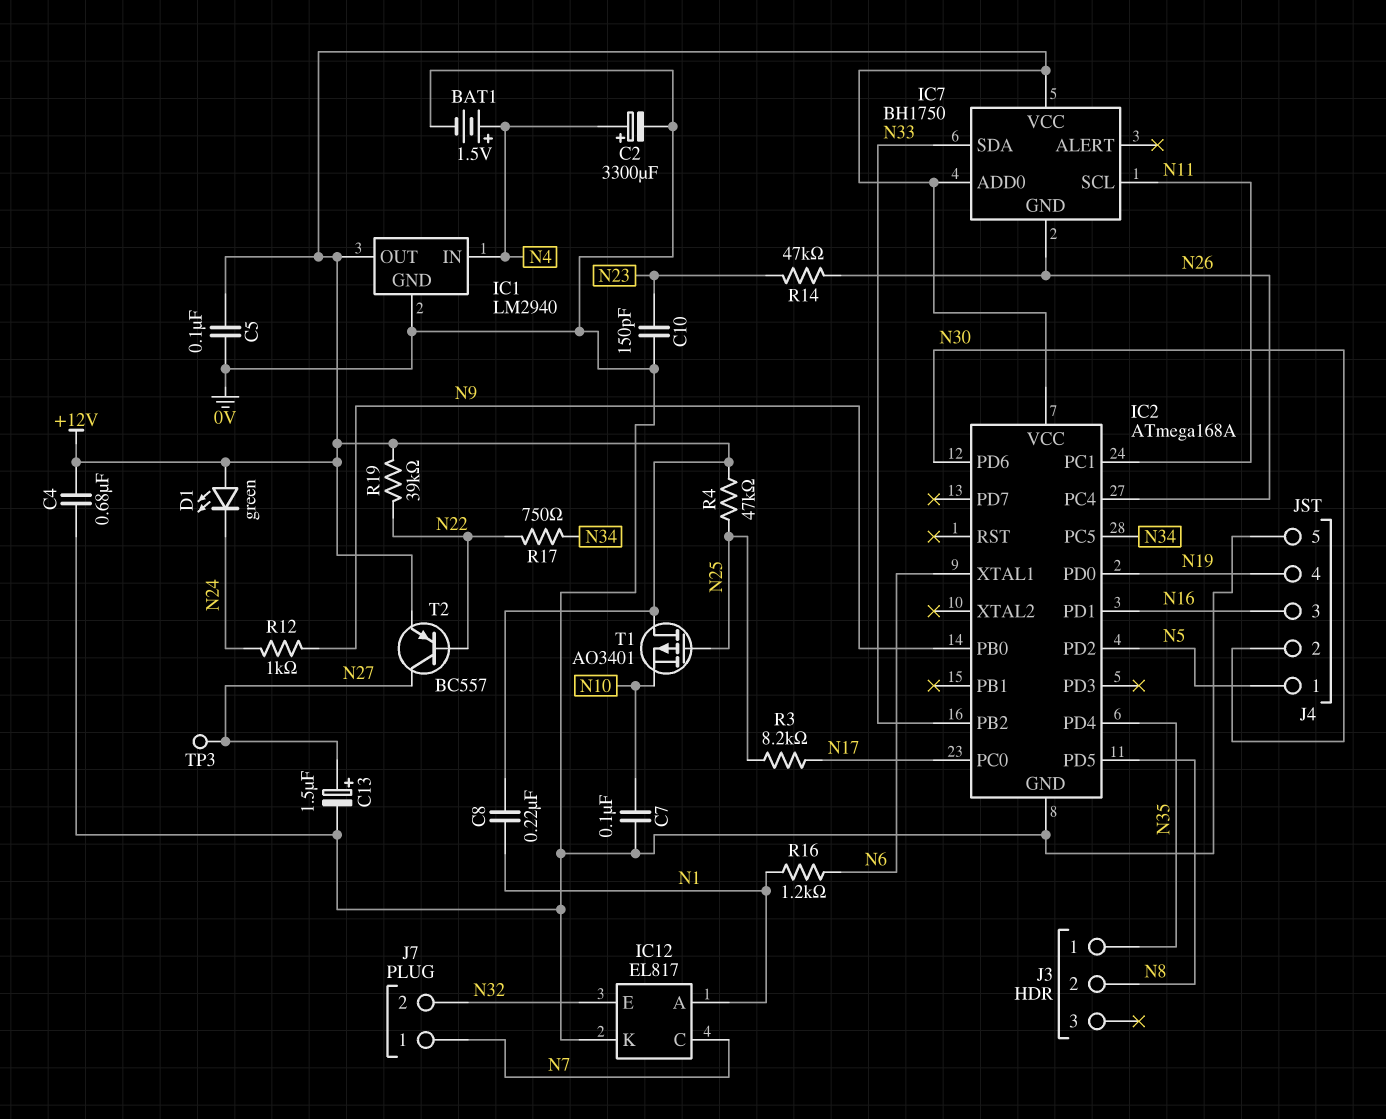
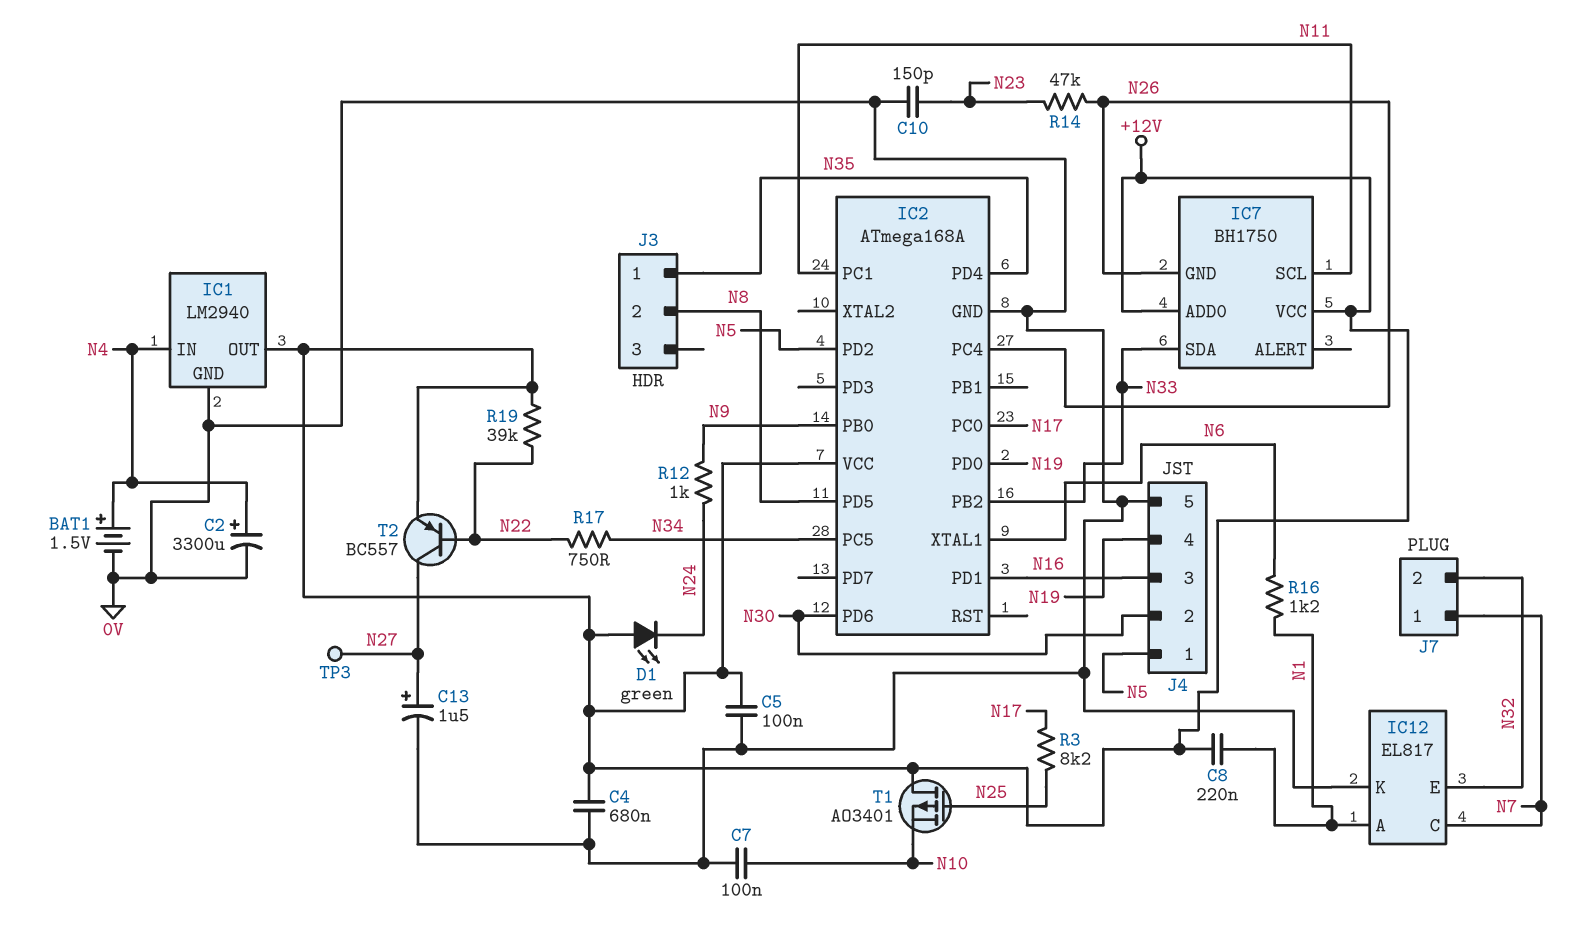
R4: 47k (+12V, N25) -> none

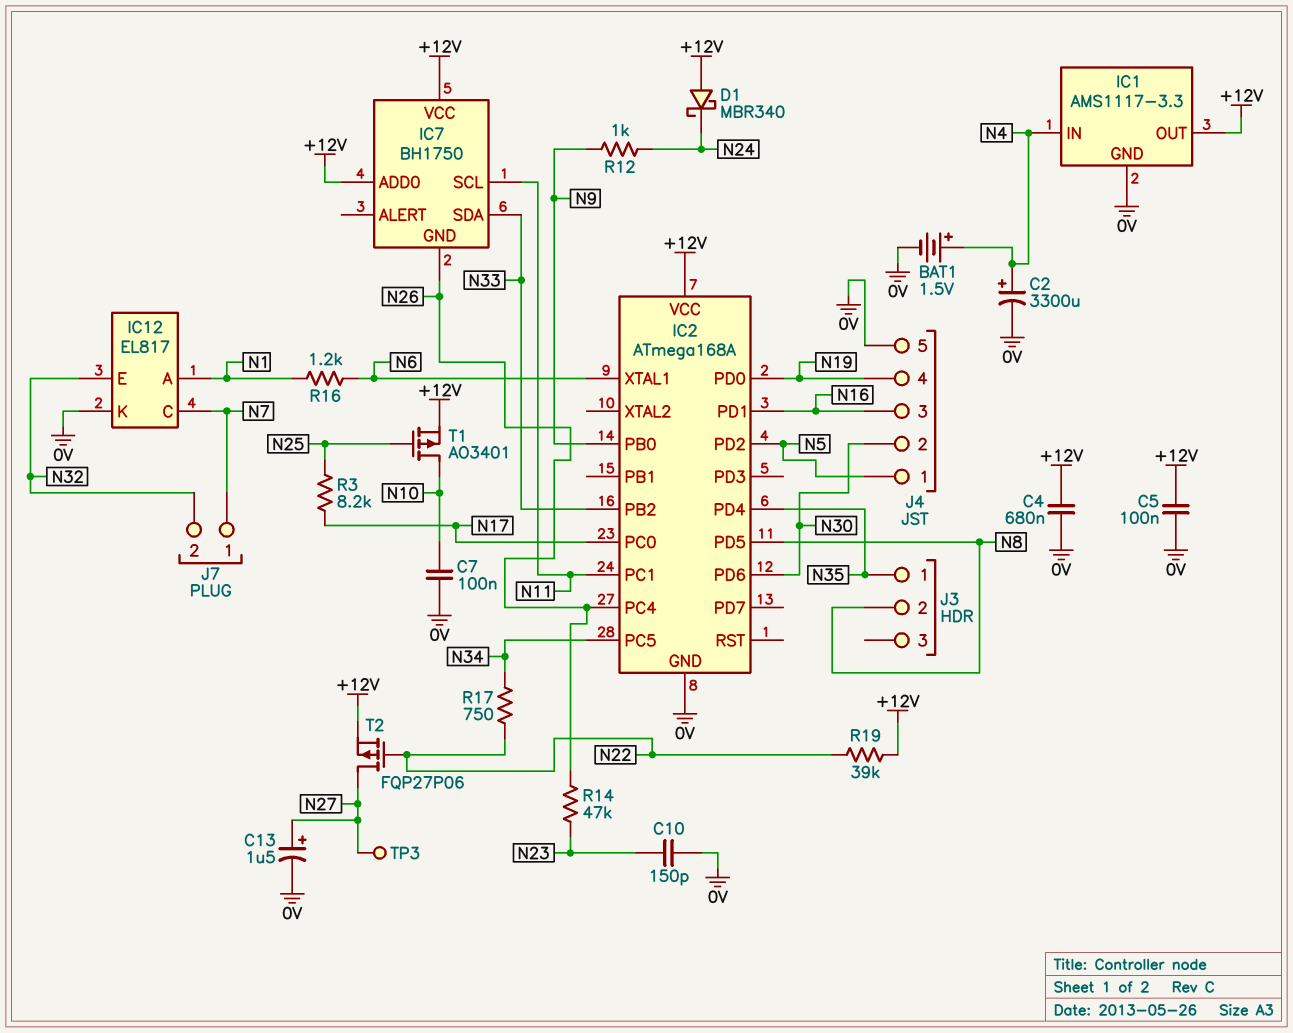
C8: 220nF (+12V, N1) -> none
D1: LED green (A +12V, K N24) -> schottky MBR340 (A +12V, K N24)
IC1: LM2940 -> AMS1117-3.3
T1: PMOS AO3401 (G N25, D +12V, S N10) -> PMOS AO3401 (G N25, D N10, S +12V)
T2: PNP BC557 (B N22, C N27, E +12V) -> PMOS FQP27P06 (G N22, D N27, S +12V)

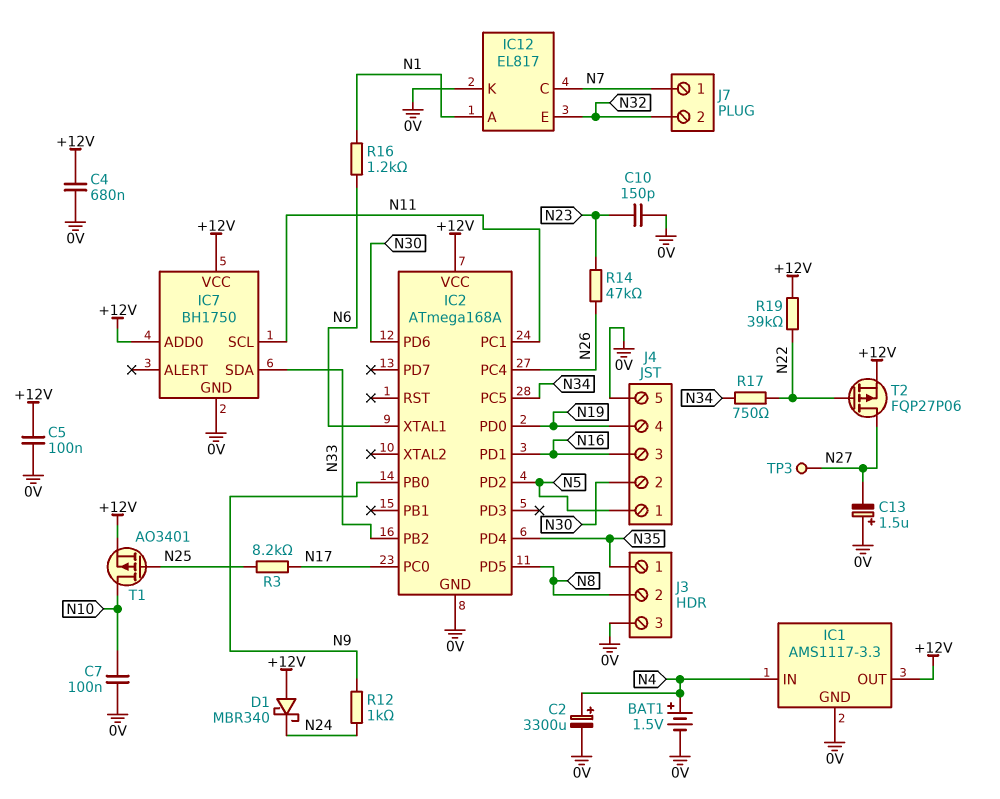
C13: 1.5uF (plus N27, minus 0V) -> 1.5uF (plus 0V, minus N27)
IC7 pin GND: N26 -> 0V
J3 pin 3: none -> 0V

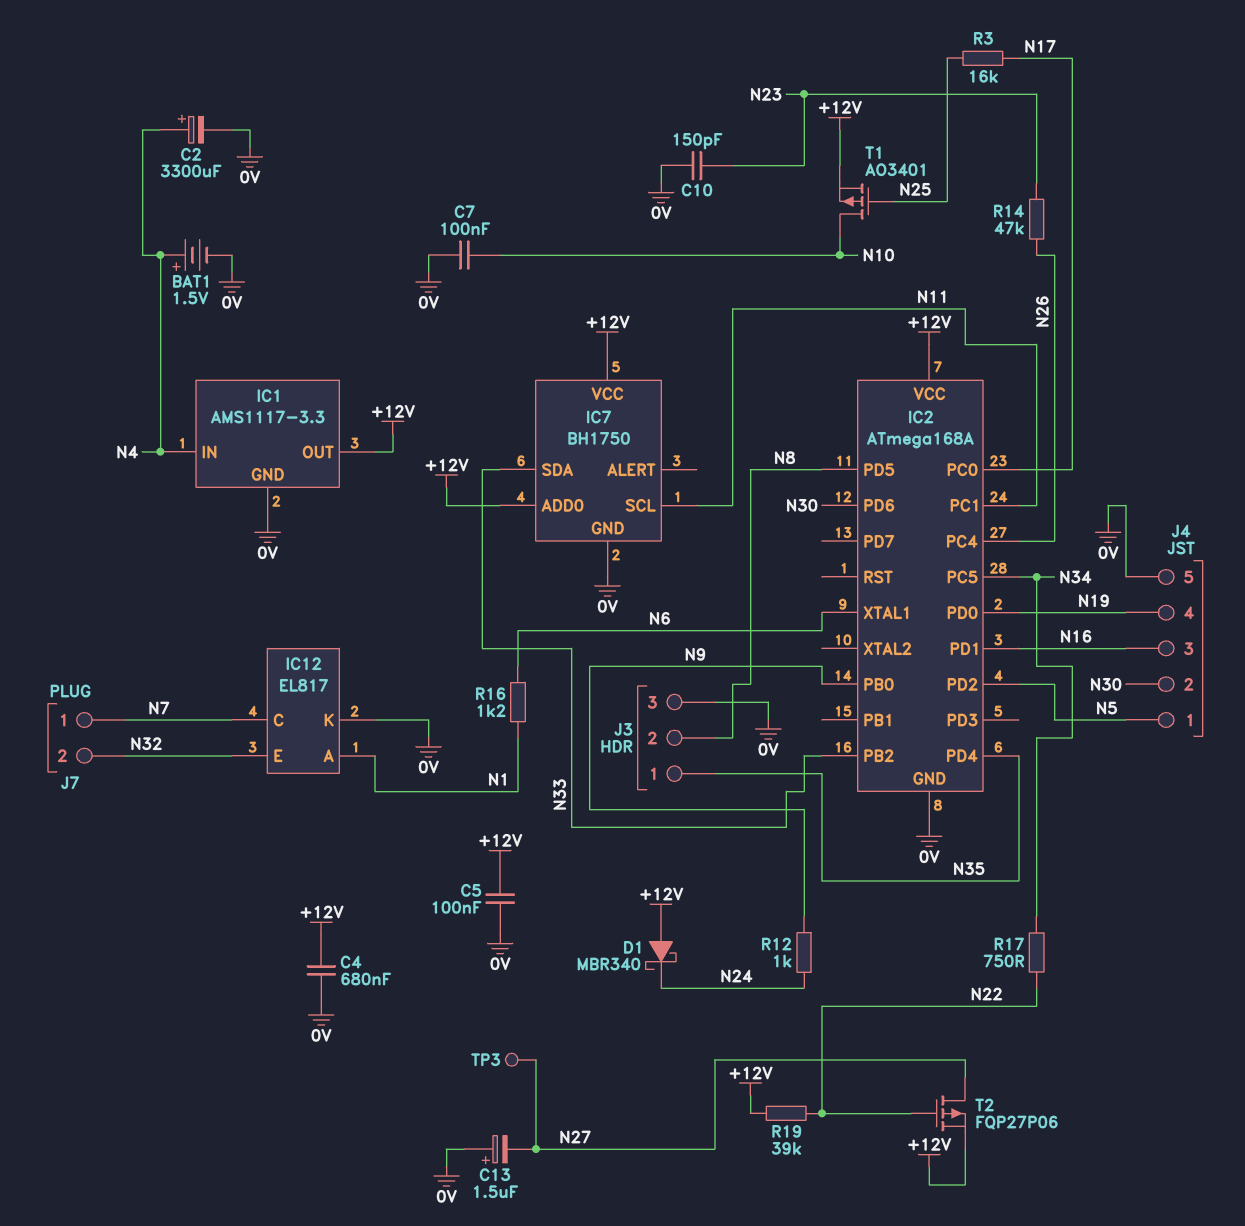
R3: 8.2k (N17, N25) -> 16k (N17, N25)

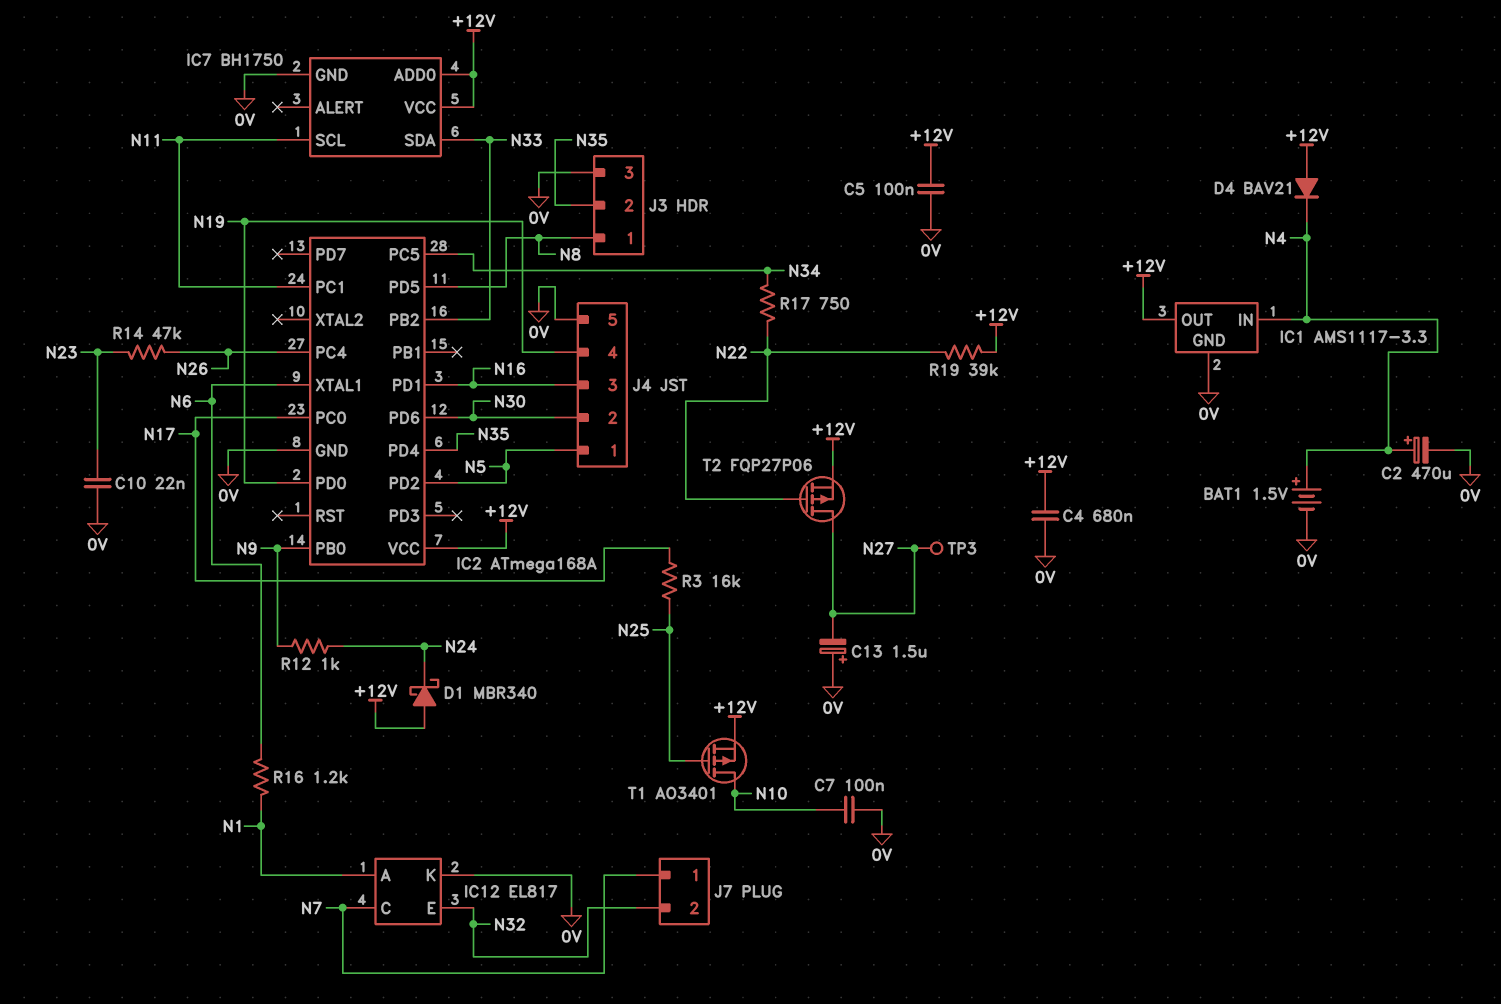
C2: 3300uF (plus N4, minus 0V) -> 470uF (plus N4, minus 0V)
C10: 150pF (0V, N23) -> 22nF (0V, N23)
D4: none -> diode BAV21 (A +12V, K N4)
J3 pin 1: N35 -> N8
J3 pin 2: N8 -> N35

